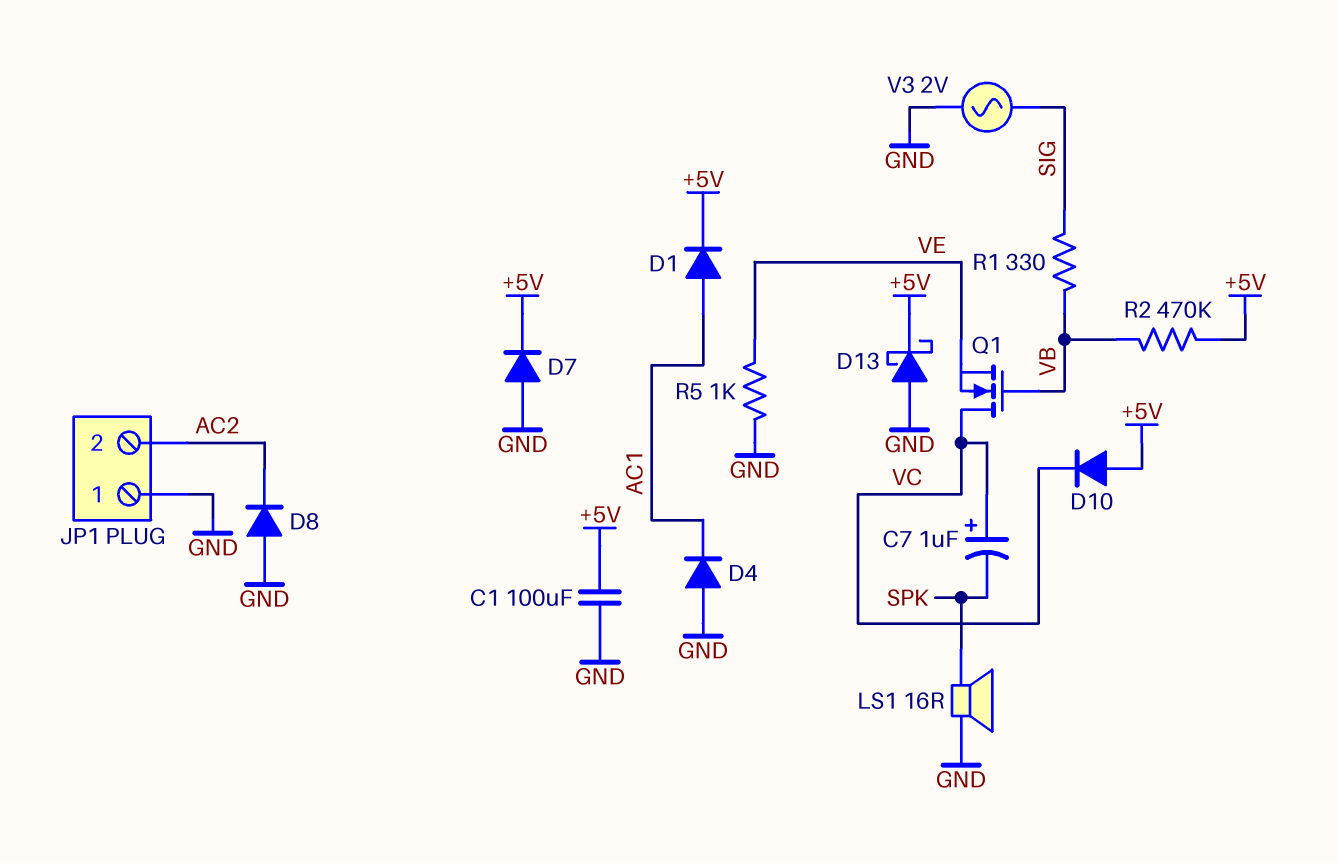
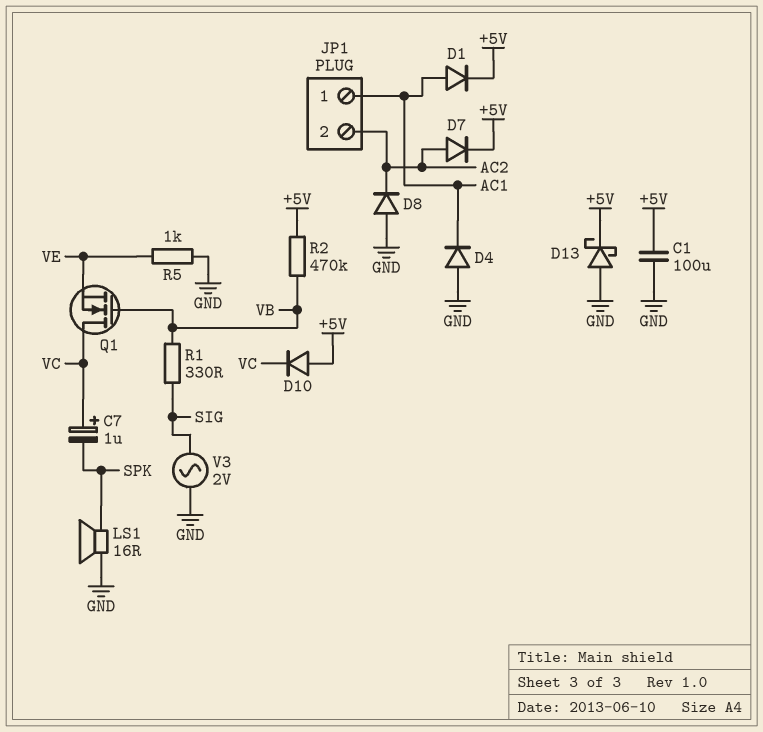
D7: diode (A GND, K +5V) -> diode (A AC2, K +5V)
JP1 pin 1: GND -> AC1

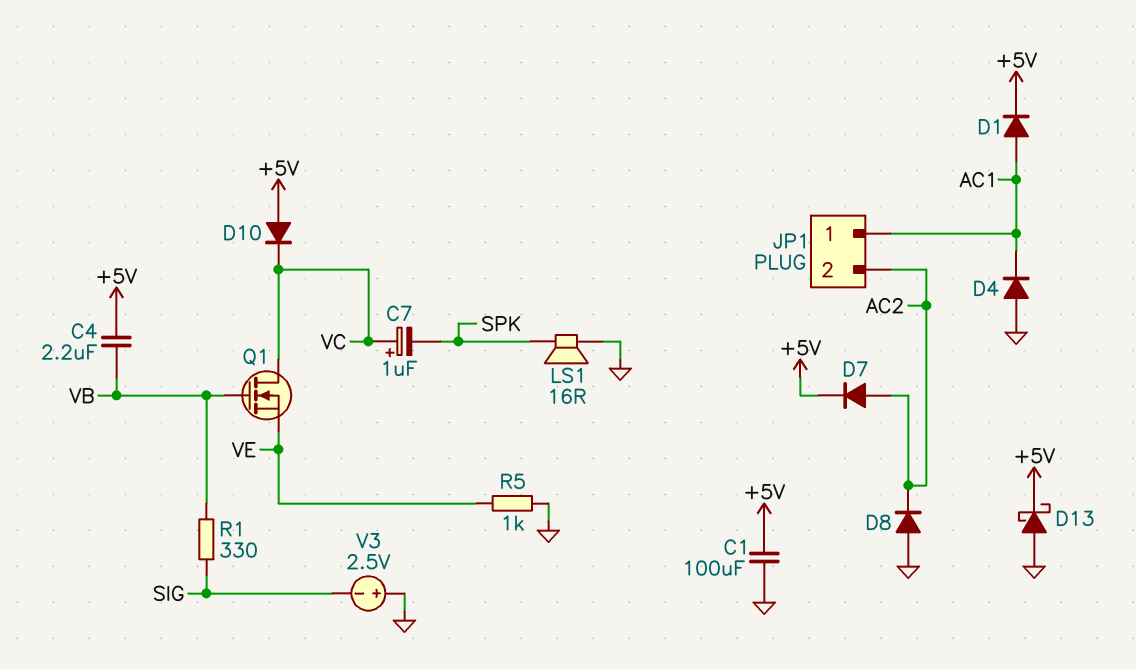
C4: none -> 2.2uF (+5V, VB)
R2: 470k (+5V, VB) -> none
V3: AC 2V (GND, SIG) -> 2.5V (plus GND, minus SIG)

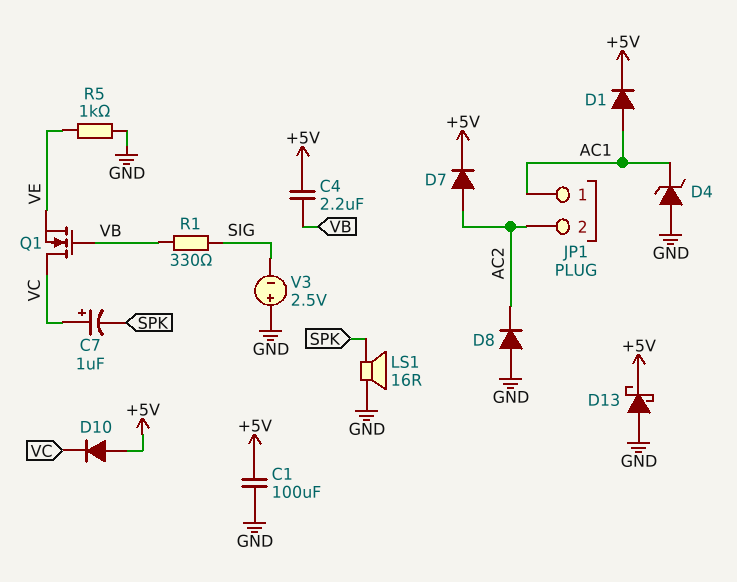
D4: diode (A GND, K AC1) -> zener (A GND, K AC1)

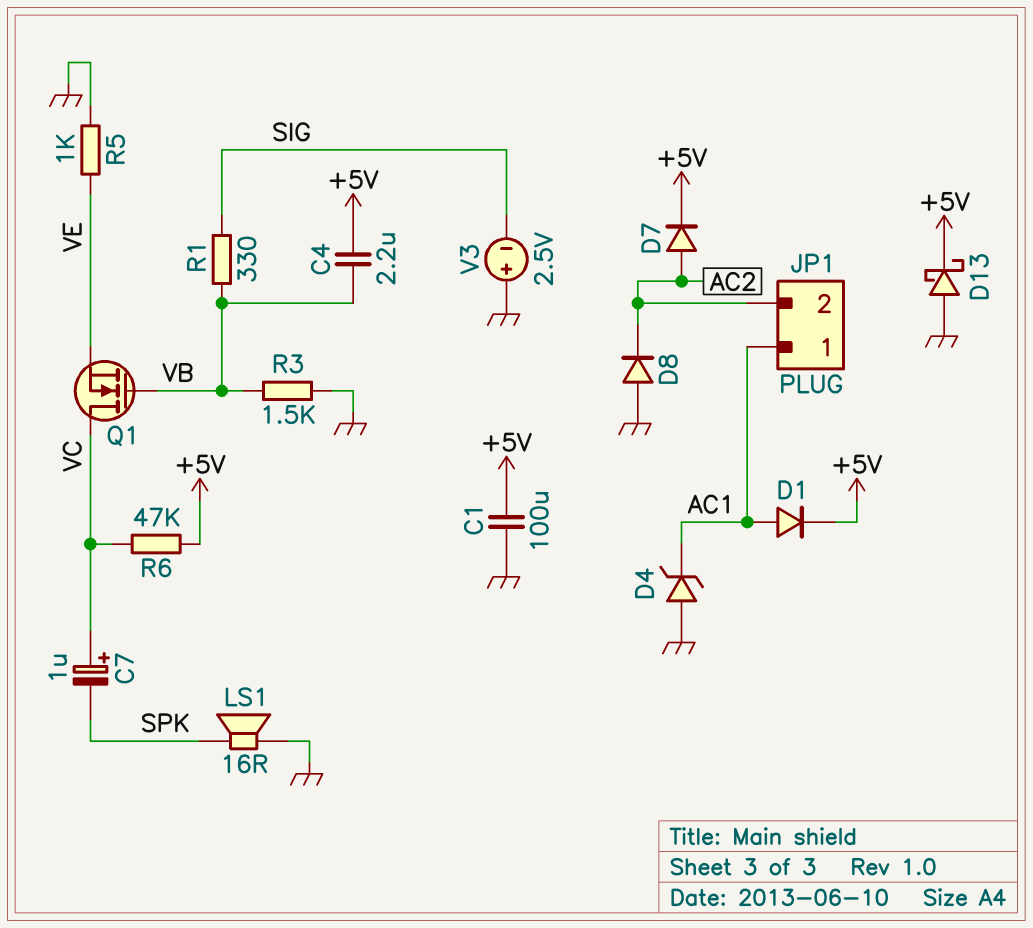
D10: diode (A +5V, K VC) -> none
R3: none -> 1.5k (GND, VB)
R6: none -> 47k (+5V, VC)

